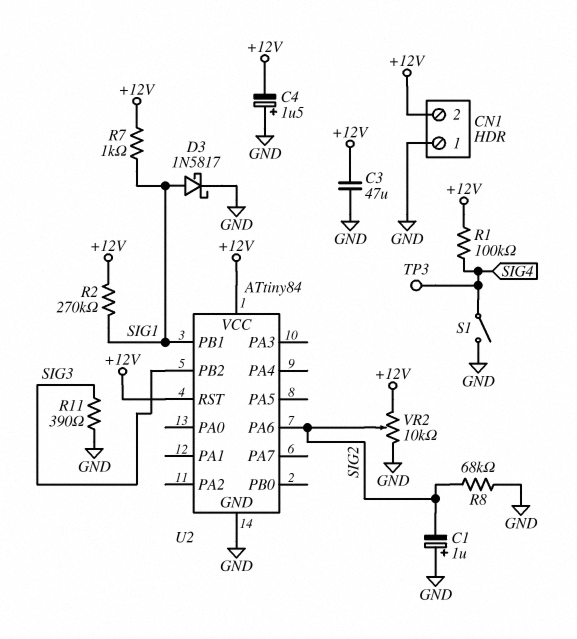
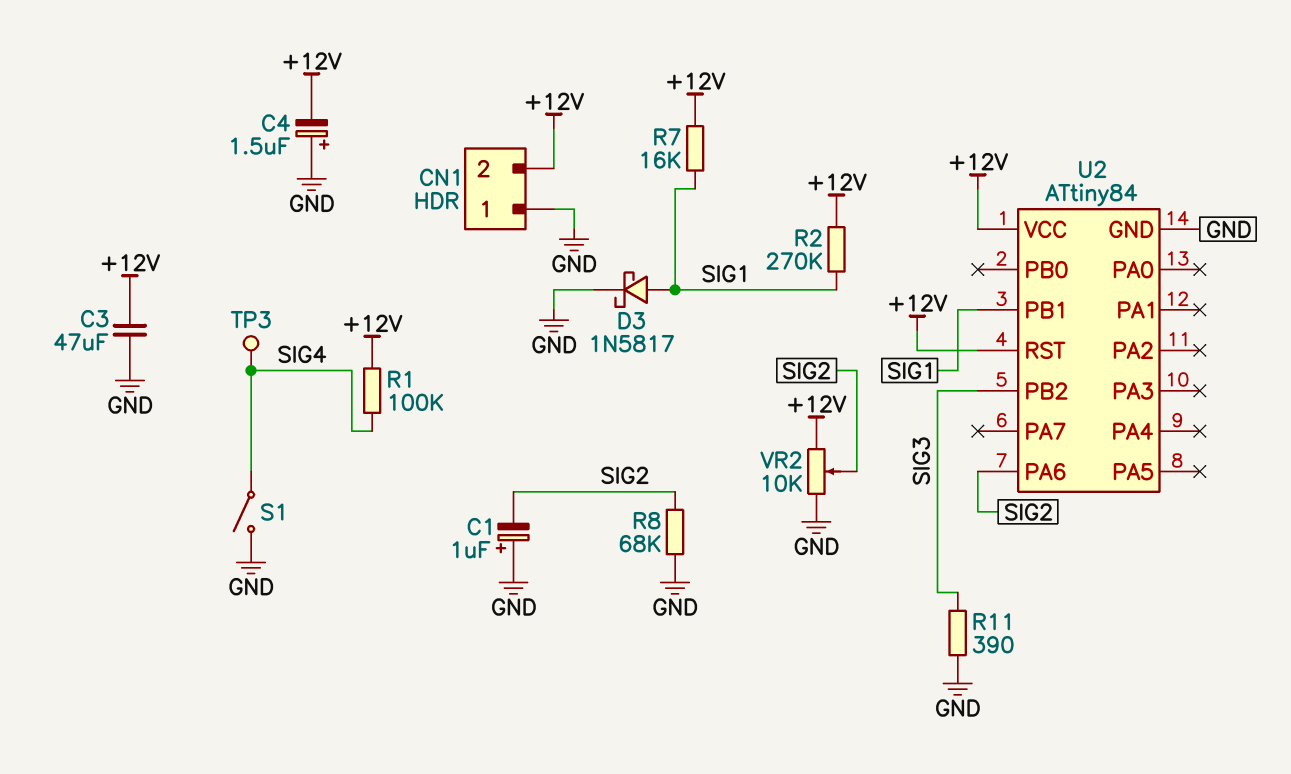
R7: 1k (+12V, SIG1) -> 16k (+12V, SIG1)

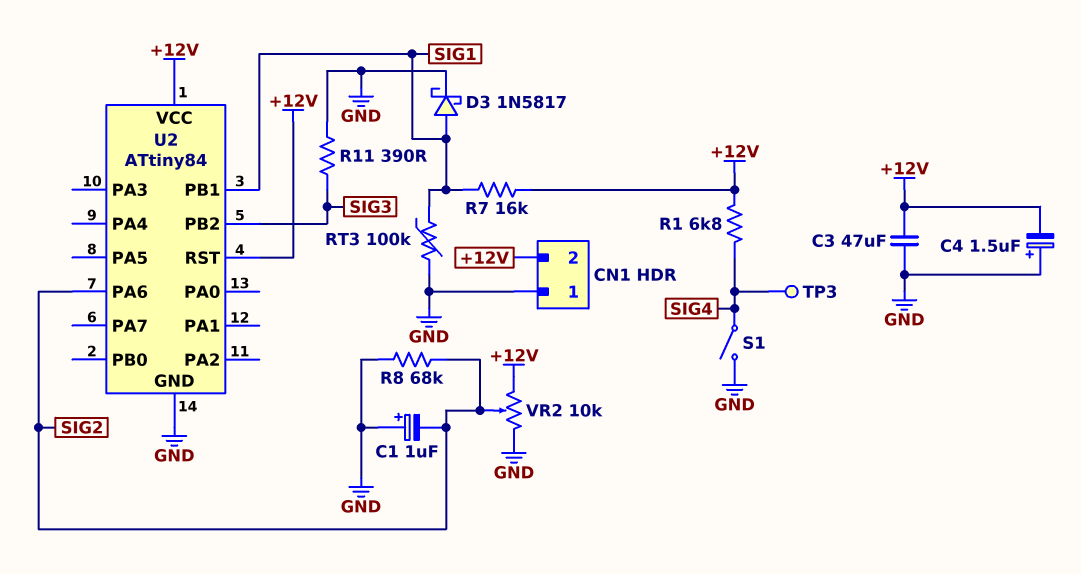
R1: 100k (+12V, SIG4) -> 6.8k (+12V, SIG4)
R2: 270k (+12V, SIG1) -> none
RT3: none -> 100k (GND, SIG1)

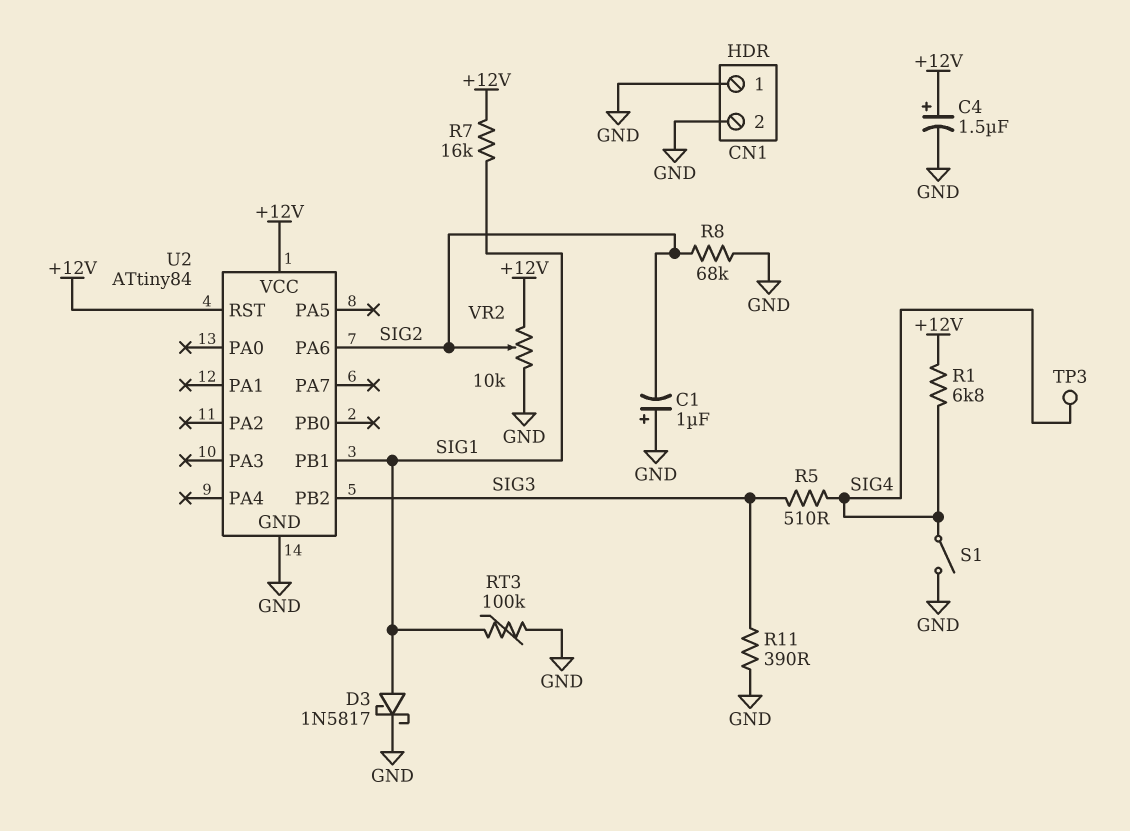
C3: 47uF (+12V, GND) -> none
C4: 1.5uF (plus GND, minus +12V) -> 1.5uF (plus +12V, minus GND)
CN1 pin 2: +12V -> GND
R5: none -> 510 (SIG3, SIG4)

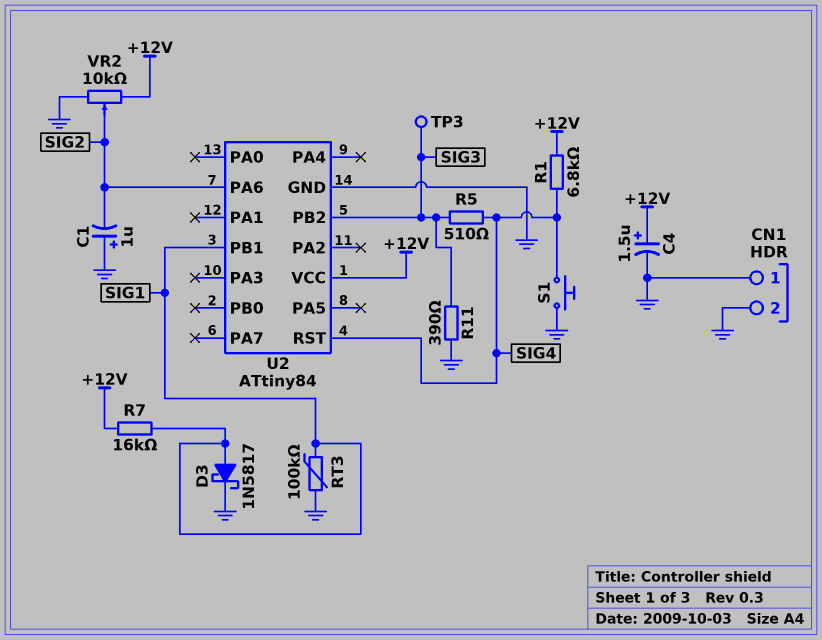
R8: 68k (GND, SIG2) -> none
S1: switch (GND, SIG4) -> button (GND, SIG4)
TP3: test point (SIG4) -> test point (SIG3)
U2 pin RST: +12V -> SIG4

